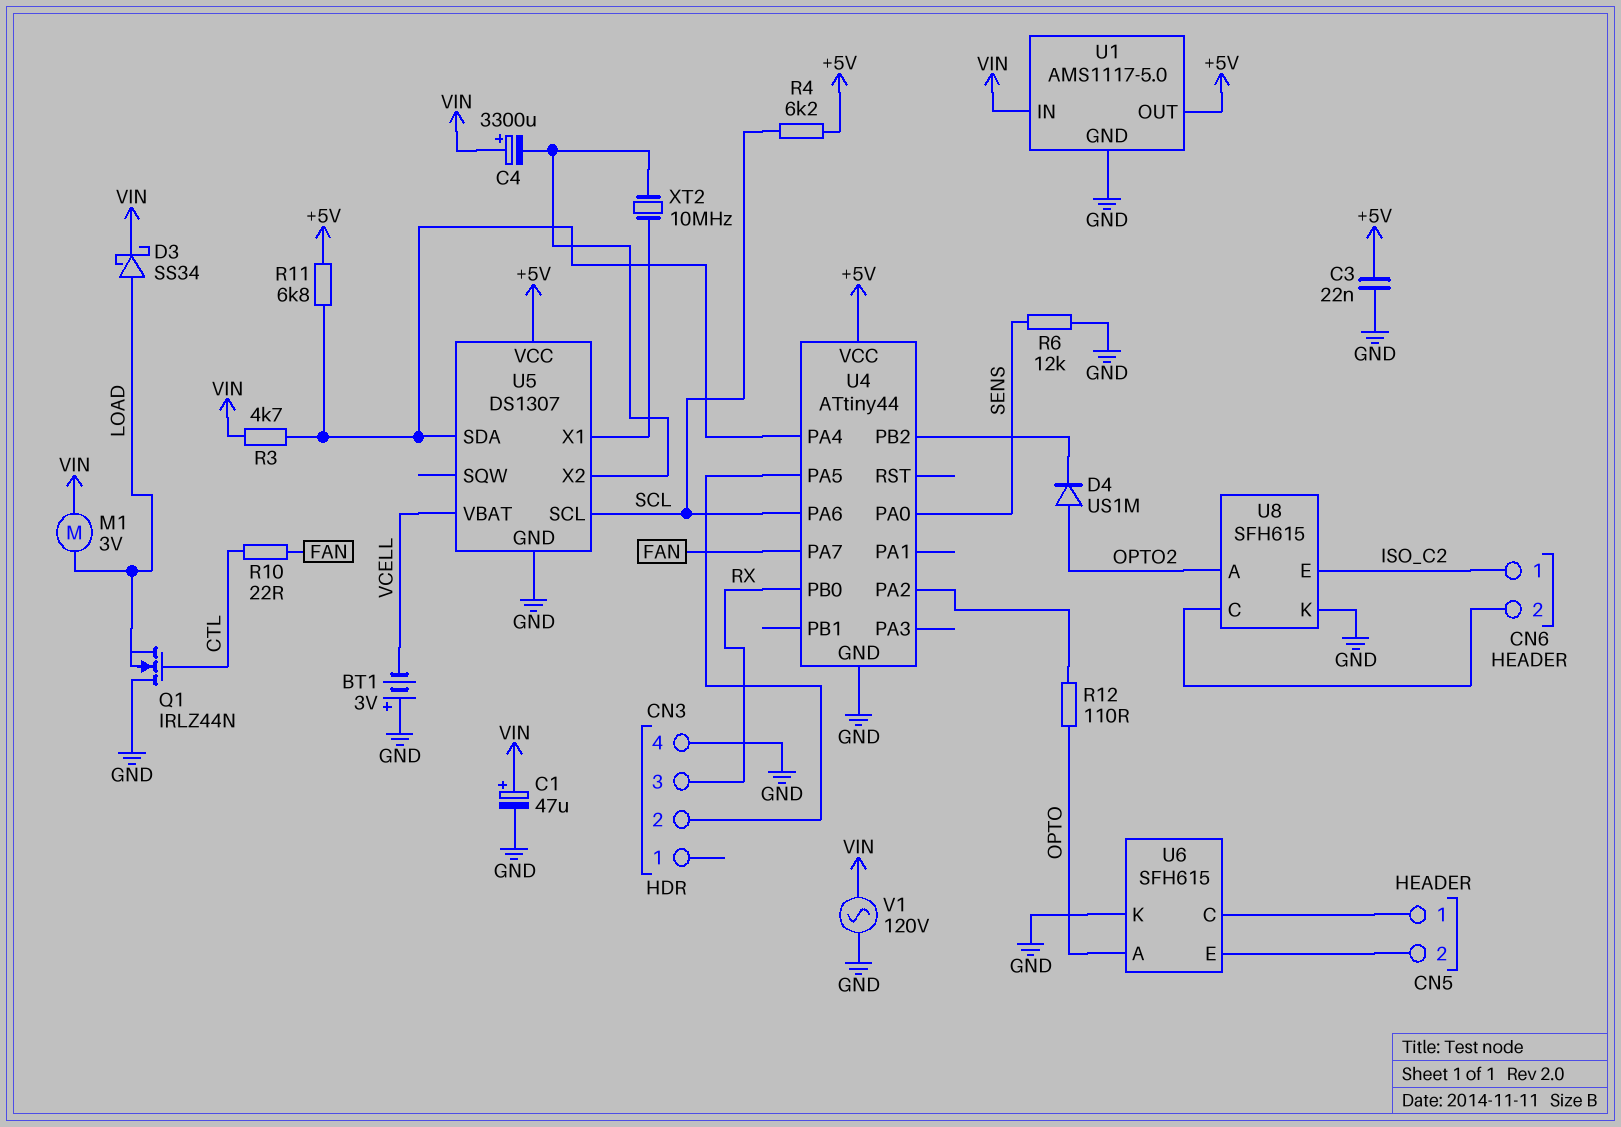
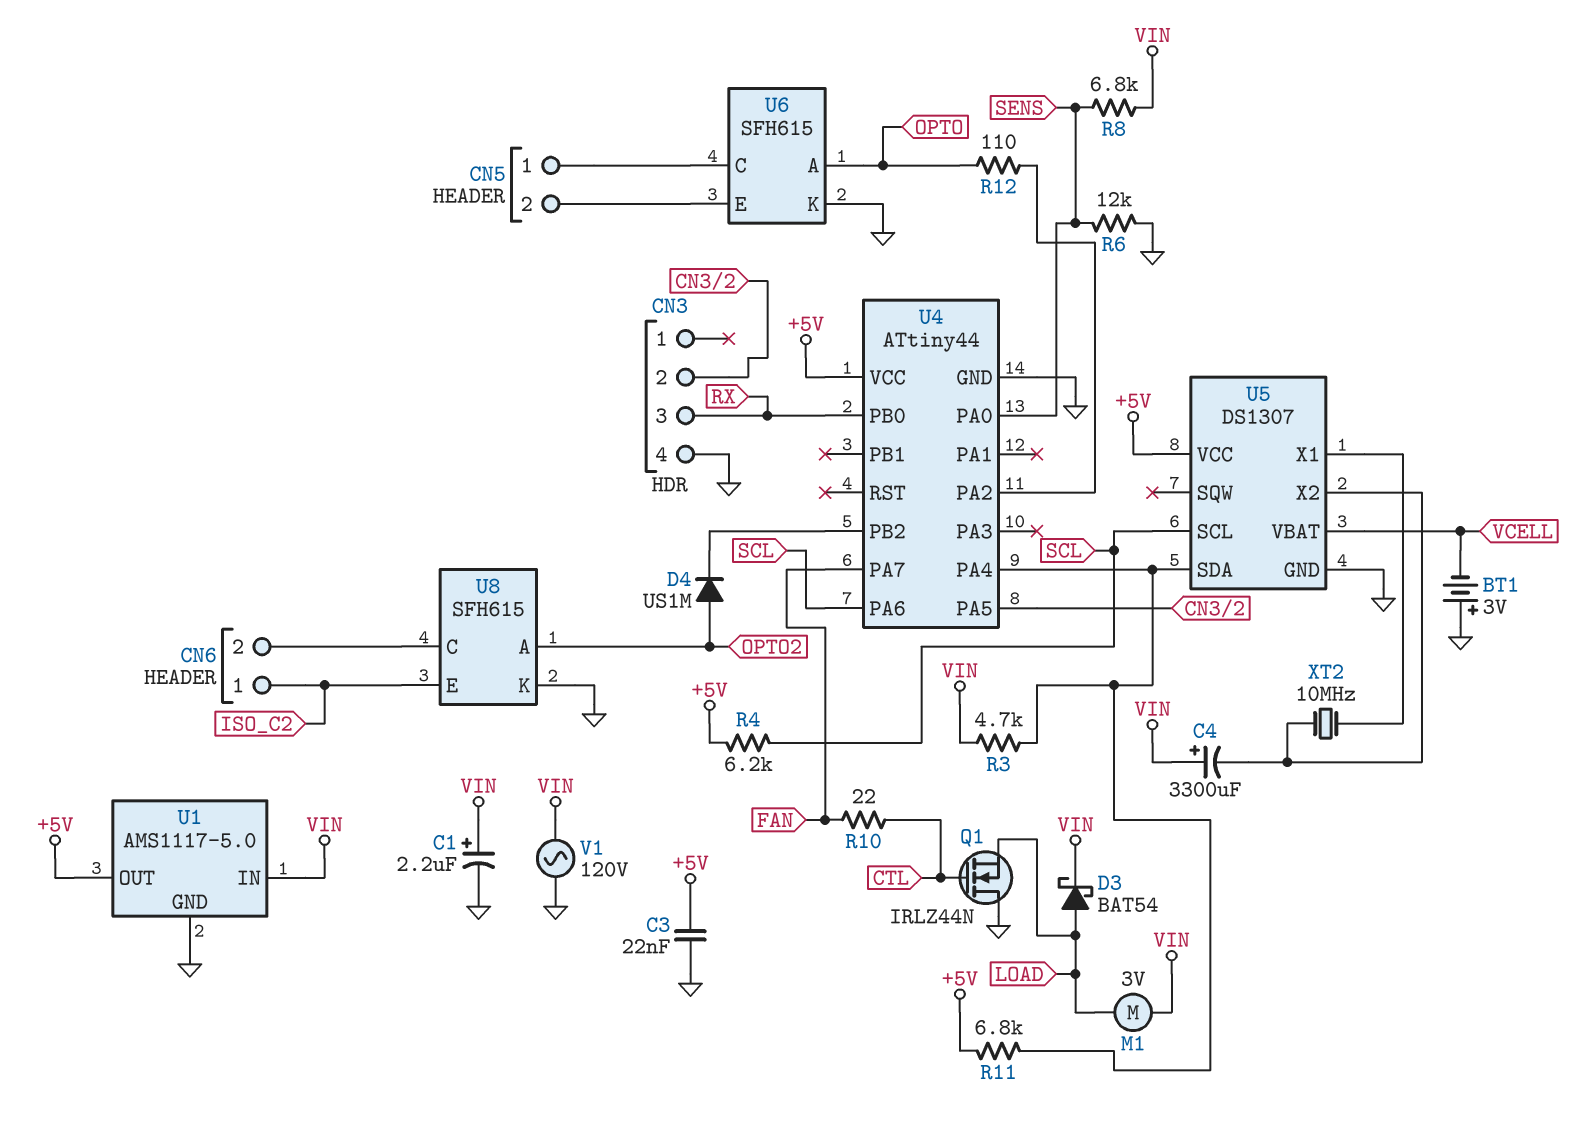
C1: 47uF (plus VIN, minus GND) -> 2.2uF (plus VIN, minus GND)
D3: schottky SS34 (A LOAD, K VIN) -> schottky BAT54 (A LOAD, K VIN)
R8: none -> 6.8k (SENS, VIN)

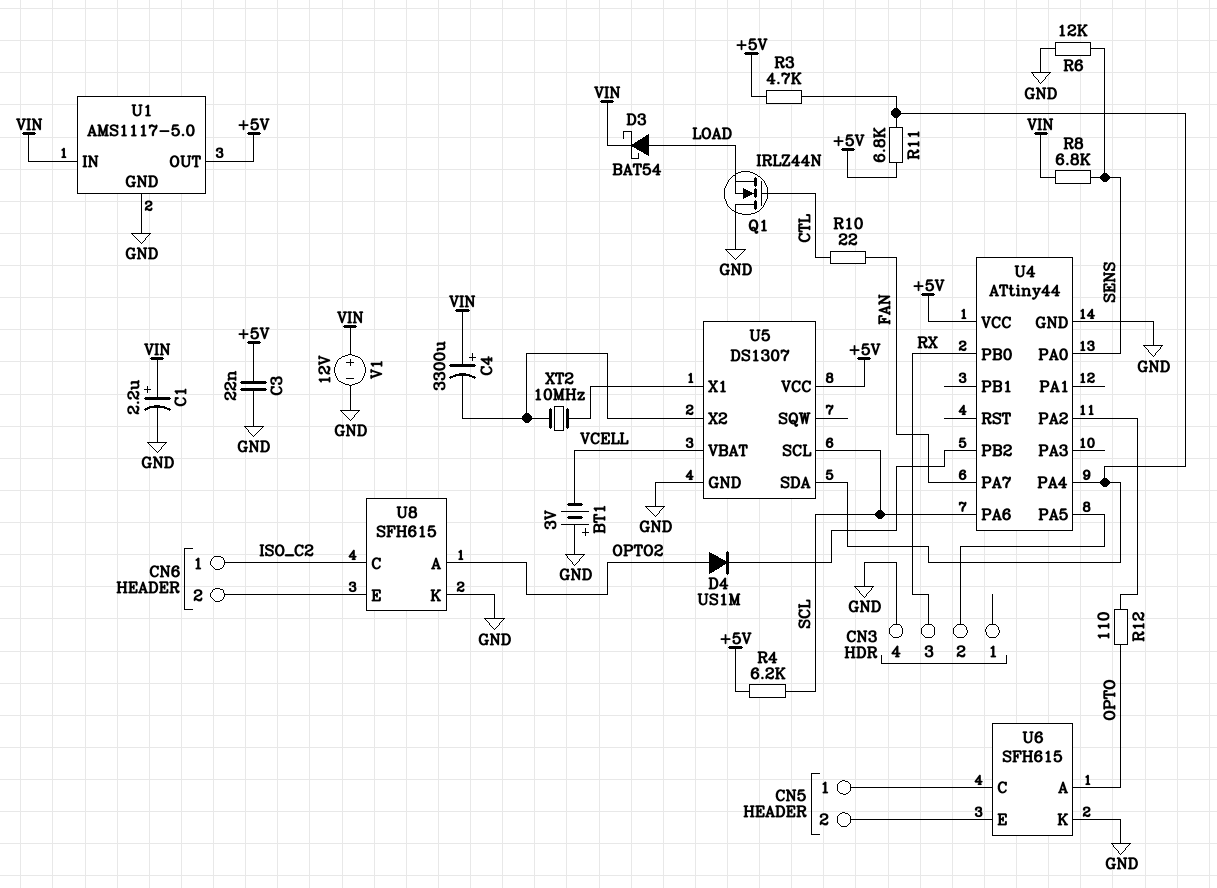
M1: motor 3V (LOAD, VIN) -> none
R3: 4.7k (U4/PA4, VIN) -> 4.7k (+5V, U4/PA4)
U8 pin C: CN6/2 -> ISO_C2
U8 pin E: ISO_C2 -> CN6/2
V1: AC 120V (GND, VIN) -> 12V (plus VIN, minus GND)

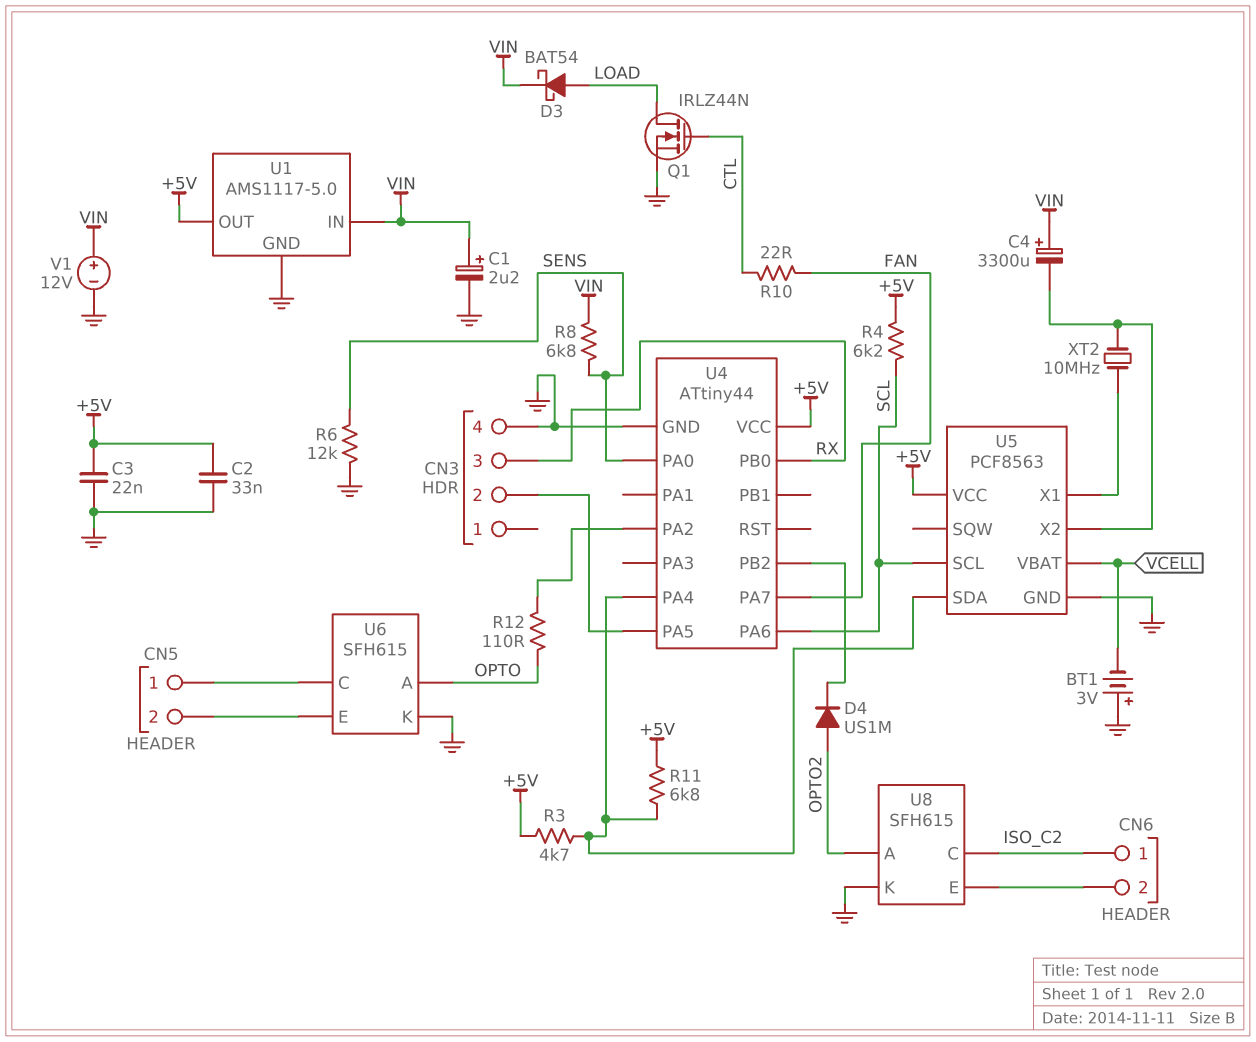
C2: none -> 33nF (+5V, GND)
Q1: NMOS IRLZ44N (G CTL, D GND, S LOAD) -> NMOS IRLZ44N (G CTL, D LOAD, S GND)
U5: DS1307 -> PCF8563

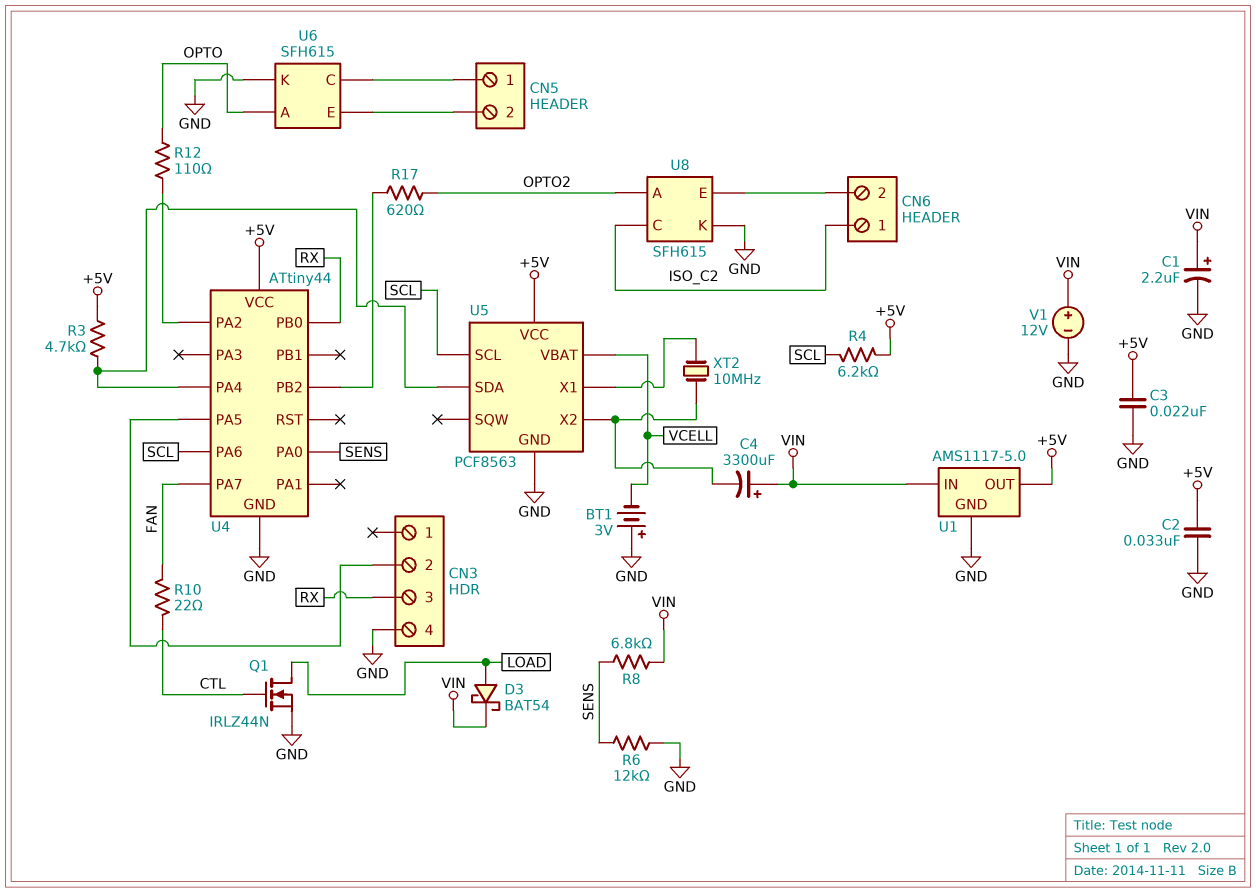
D4: diode US1M (A OPTO2, K U4/PB2) -> none
R11: 6.8k (+5V, U4/PA4) -> none
R17: none -> 620 (OPTO2, U4/PB2)

